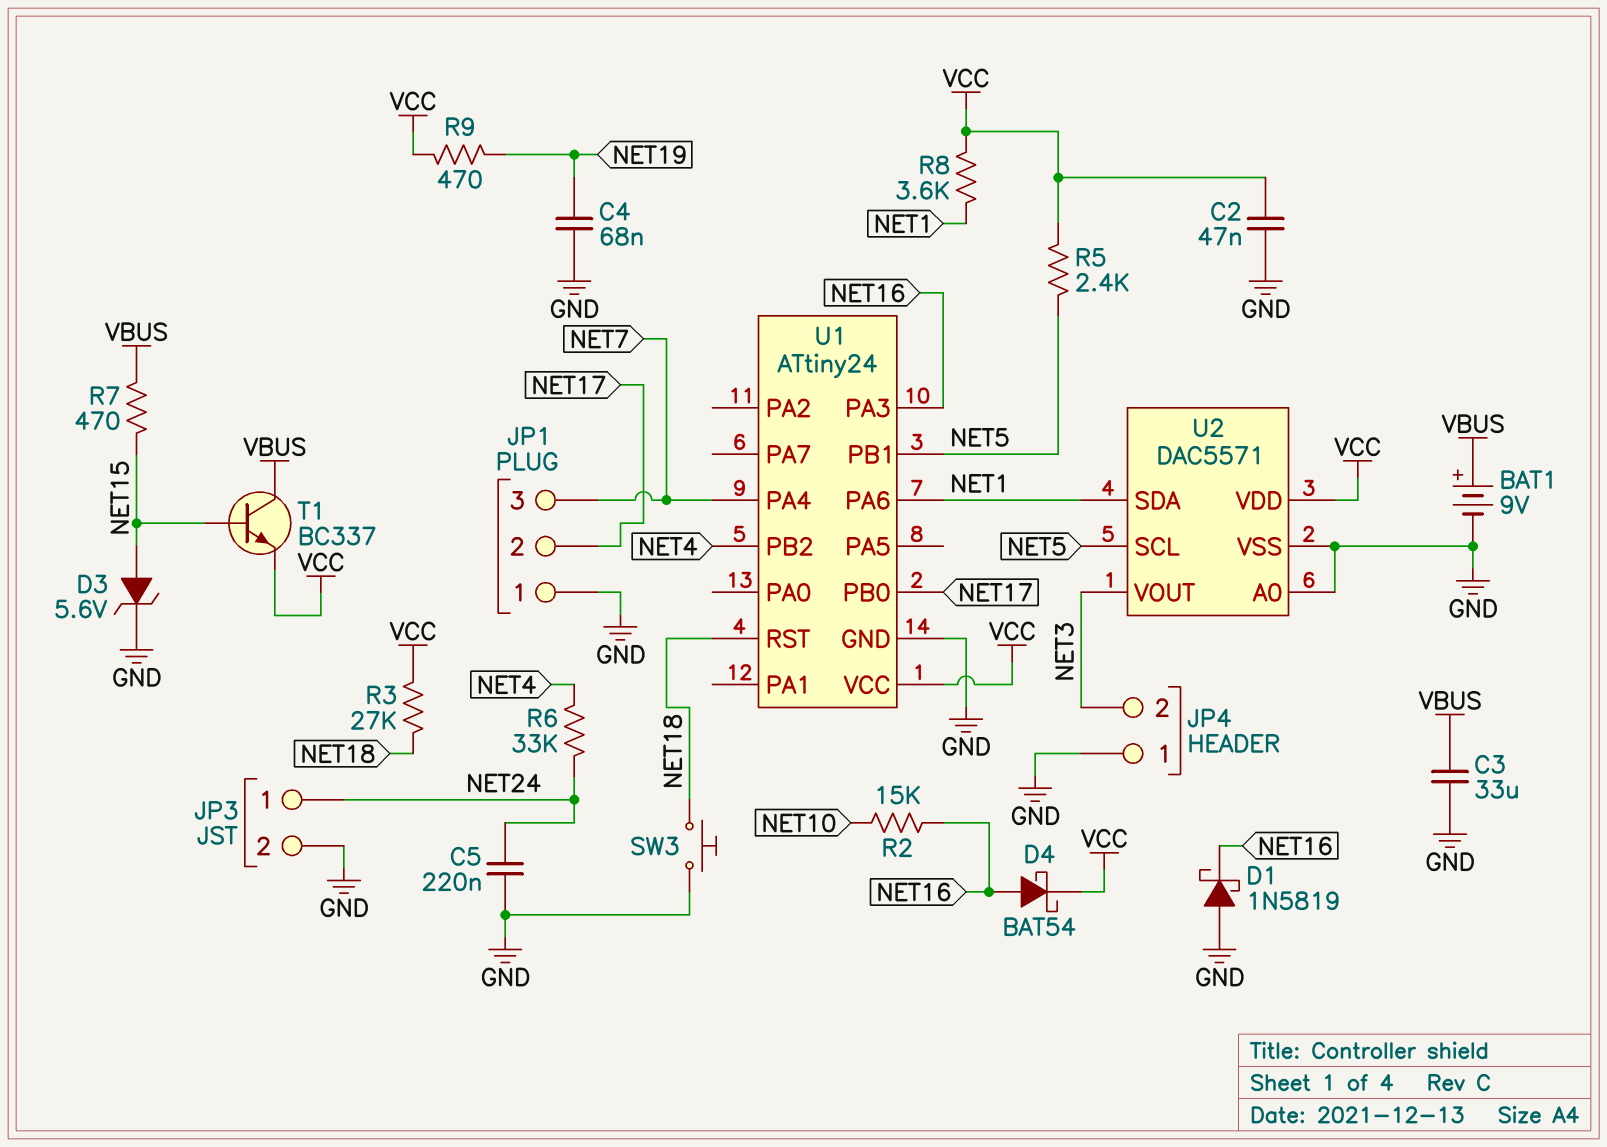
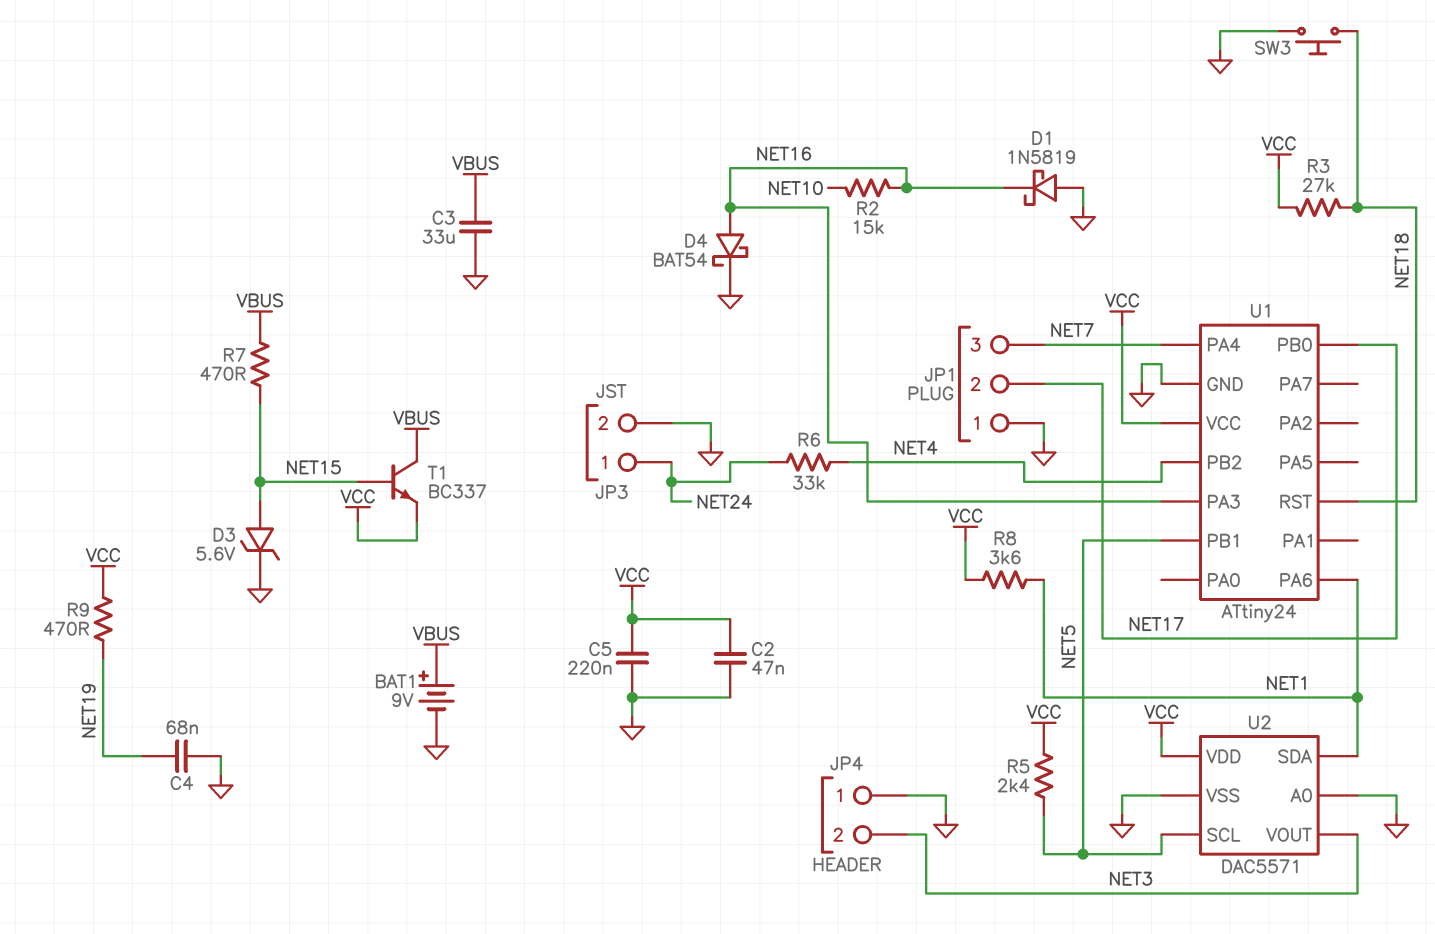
C5: 220nF (GND, NET24) -> 220nF (GND, VCC)
D4: schottky BAT54 (A NET16, K VCC) -> schottky BAT54 (A NET16, K GND)

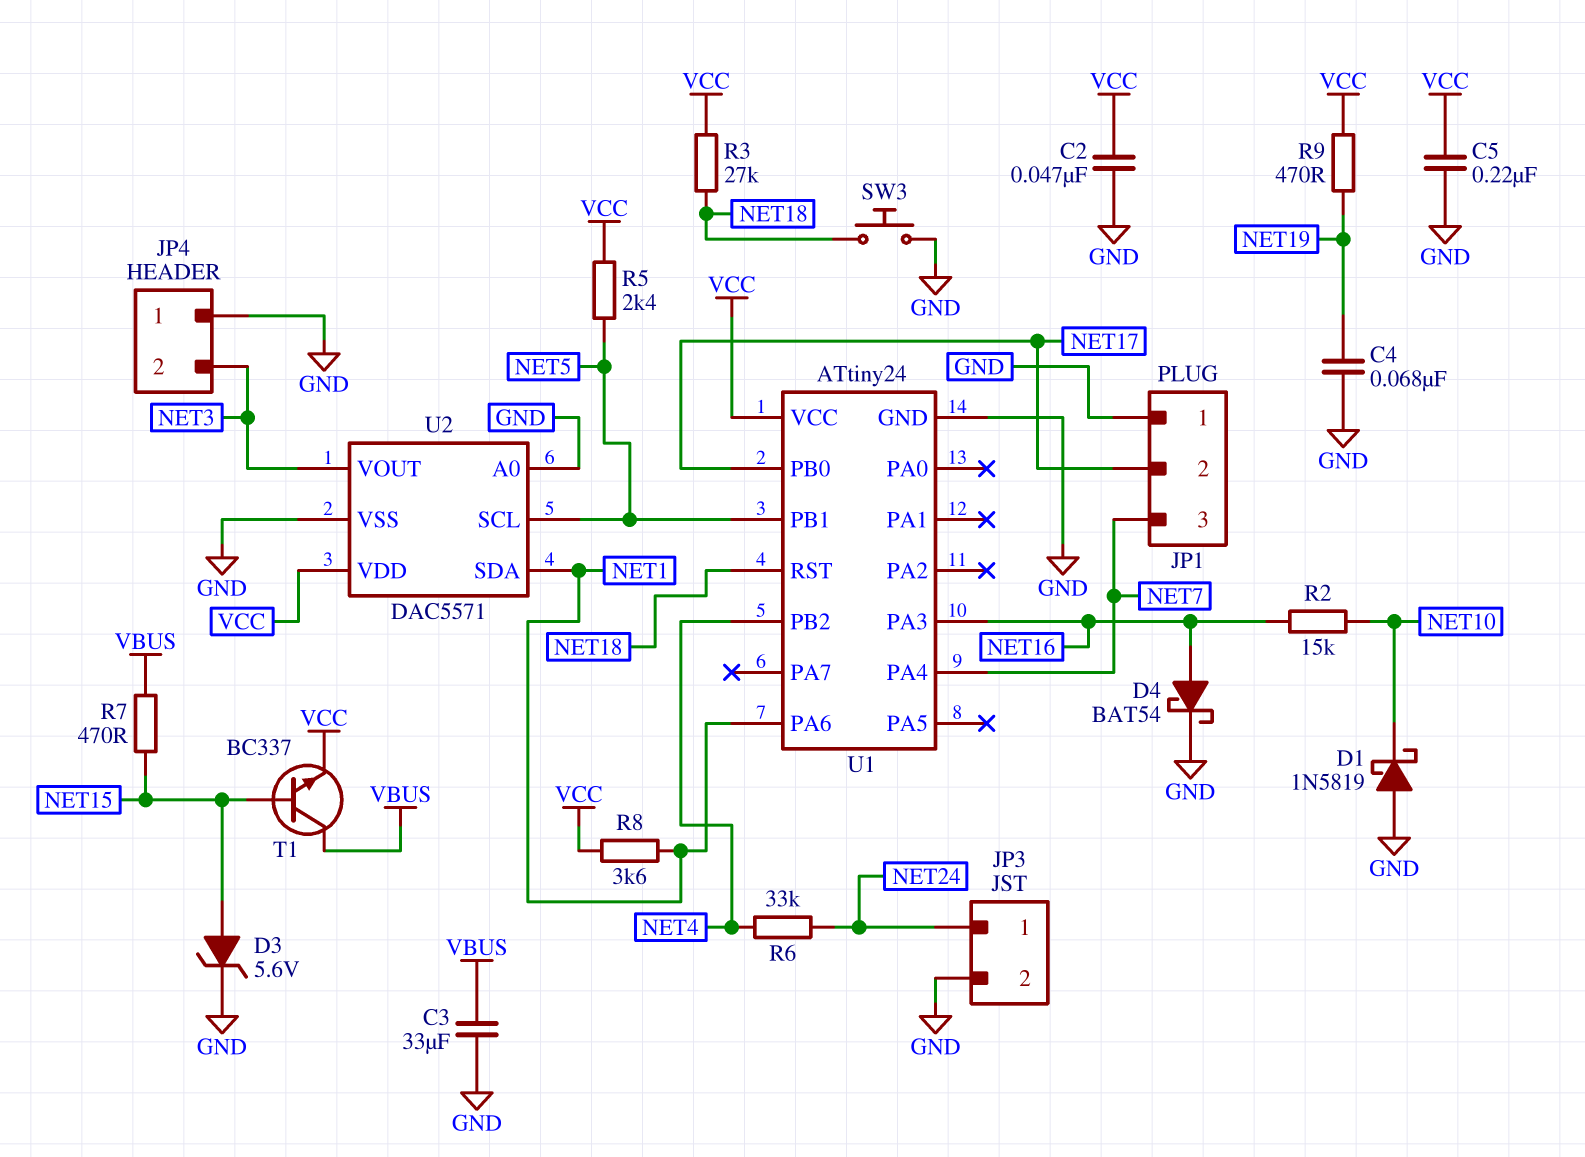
BAT1: 9V (plus VBUS, minus GND) -> none
D1: schottky 1N5819 (A GND, K NET16) -> schottky 1N5819 (A GND, K NET10)

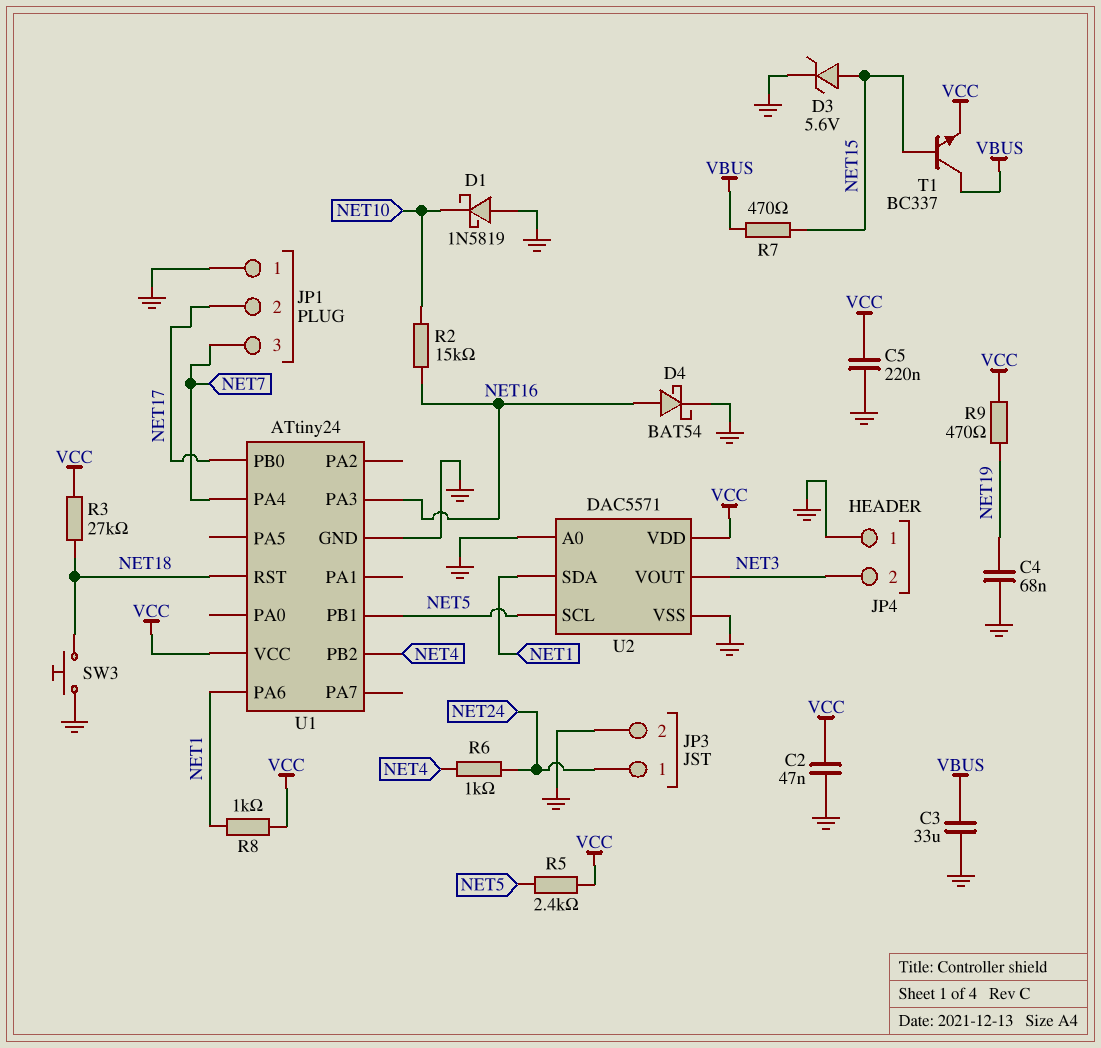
R6: 33k (NET4, NET24) -> 1k (NET4, NET24)
R8: 3.6k (NET1, VCC) -> 1k (NET1, VCC)

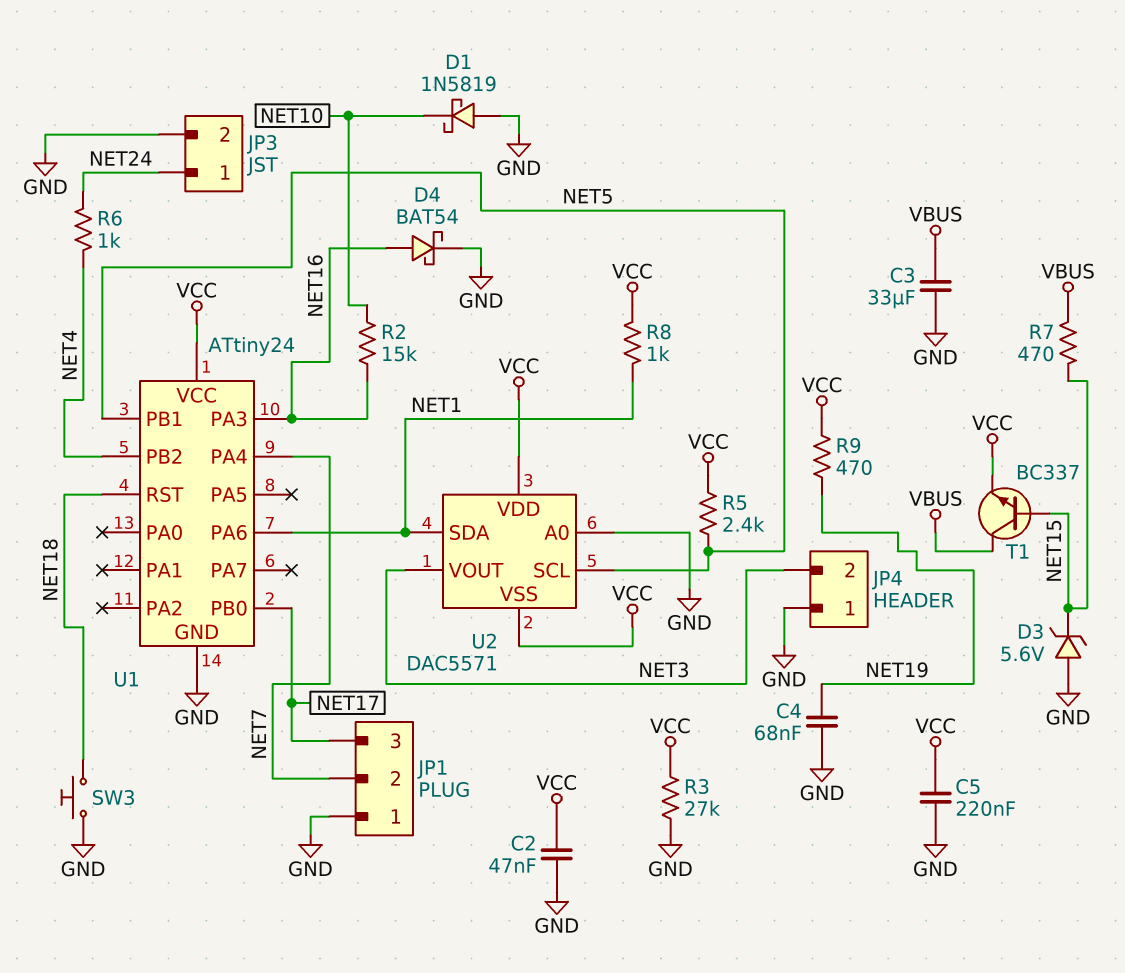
D3: zener 5.6V (A NET15, K GND) -> zener 5.6V (A GND, K NET15)
JP1 pin 2: NET17 -> NET7
JP1 pin 3: NET7 -> NET17
R3: 27k (NET18, VCC) -> 27k (GND, VCC)
U2 pin VSS: GND -> VCC

